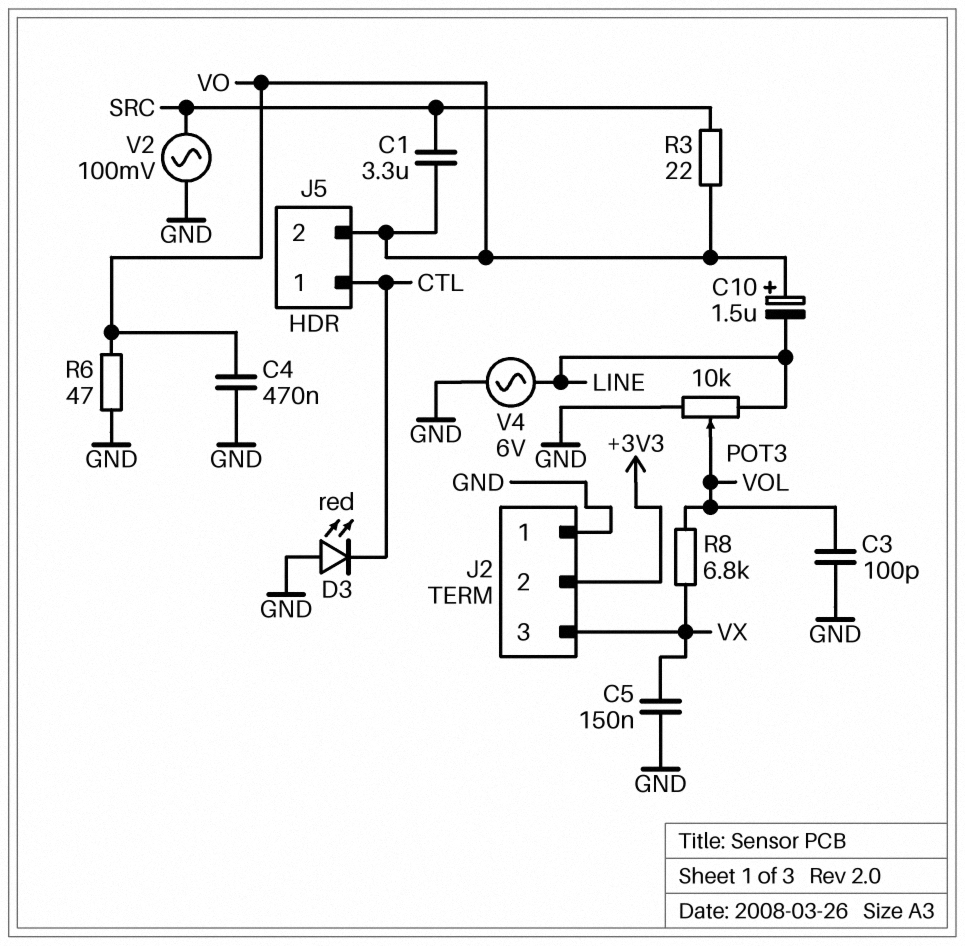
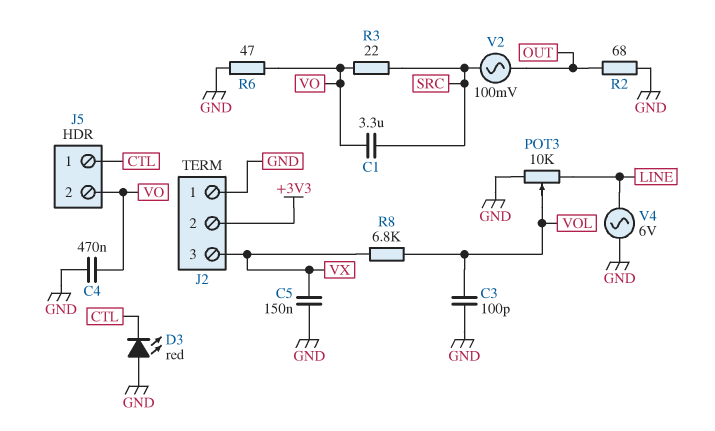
C10: 1.5uF (plus VO, minus LINE) -> none
R2: none -> 68 (GND, OUT)
V2: AC 100mV (GND, SRC) -> AC 100mV (OUT, SRC)

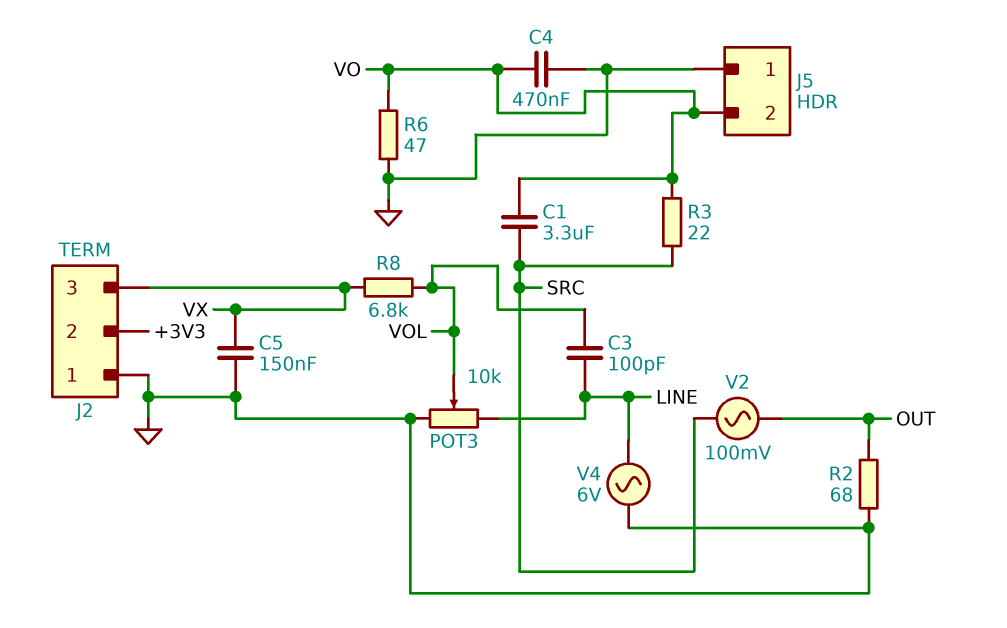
C3: 100pF (GND, VOL) -> 100pF (LINE, VOL)
D3: LED red (A GND, K CTL) -> none
J5 pin 1: CTL -> GND

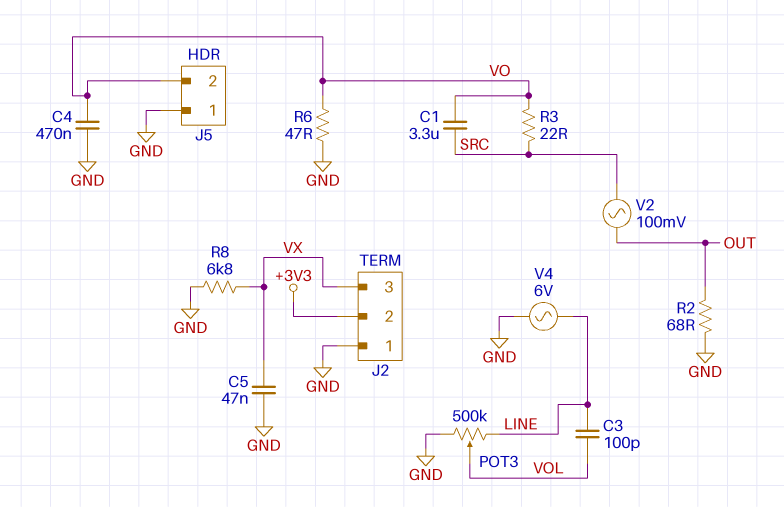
C5: 150nF (GND, VX) -> 47nF (GND, VX)
POT3: 10k (GND, LINE, wiper VOL) -> 500k (GND, LINE, wiper VOL)
R8: 6.8k (VOL, VX) -> 6.8k (GND, VX)

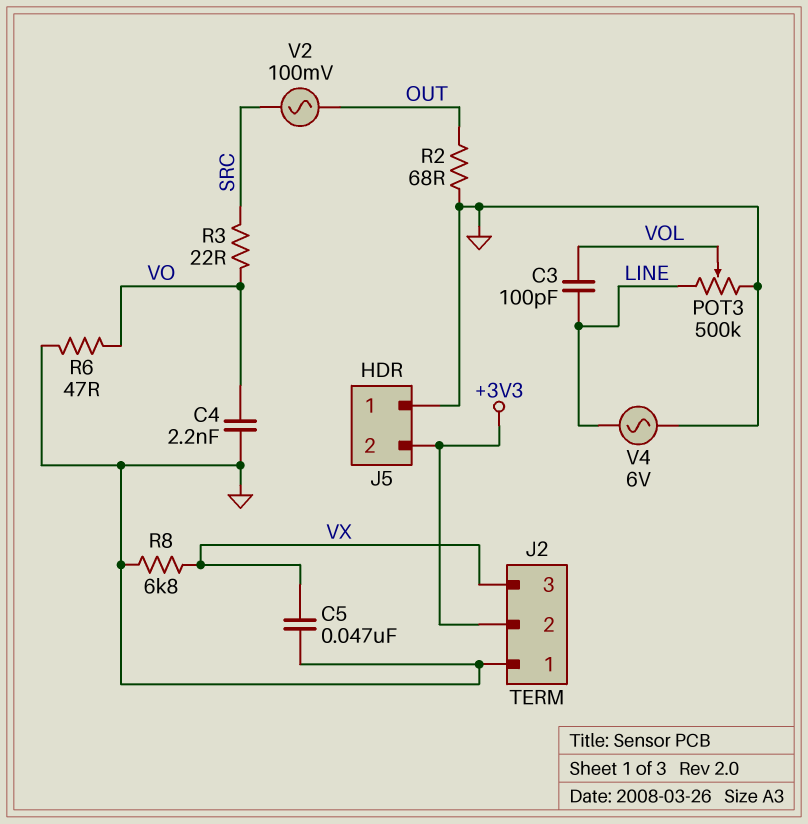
C1: 3.3uF (SRC, VO) -> none
C4: 470nF (GND, VO) -> 2.2nF (GND, VO)
J5 pin 2: VO -> +3V3

